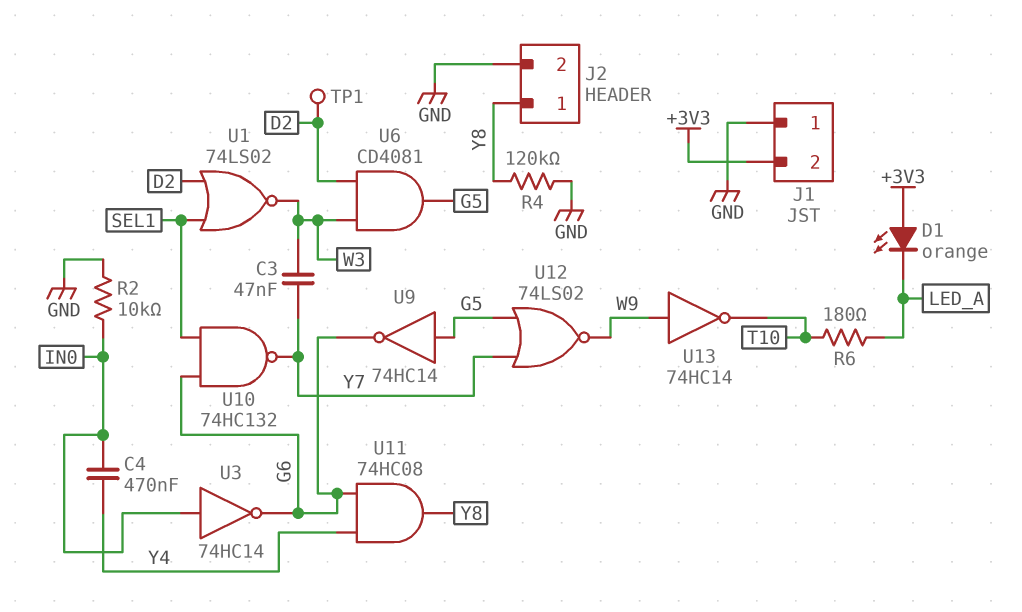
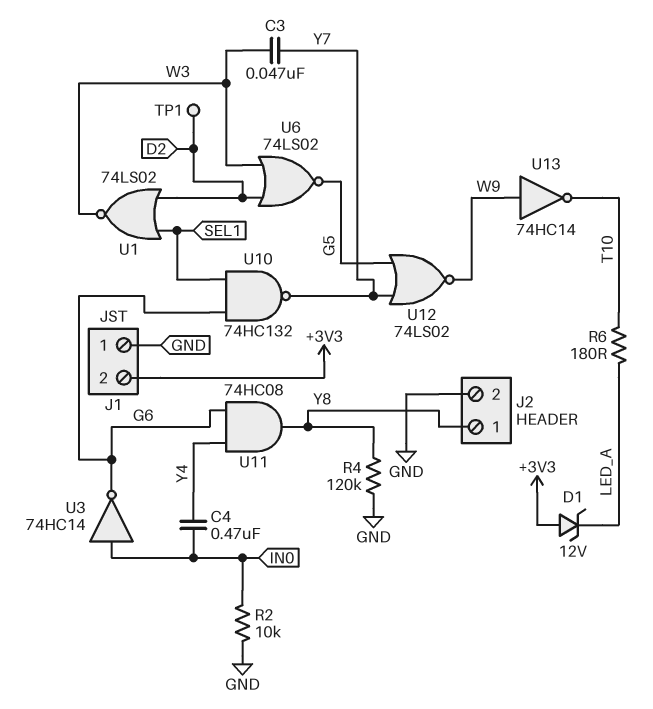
D1: LED orange (A +3V3, K LED_A) -> zener 12V (A +3V3, K LED_A)
U6: AND CD4081 (in D2, in W3, out G5) -> NOR 74LS02 (in D2, in W3, out G5)
U9: NOT 74HC14 (in G5, out G6) -> none

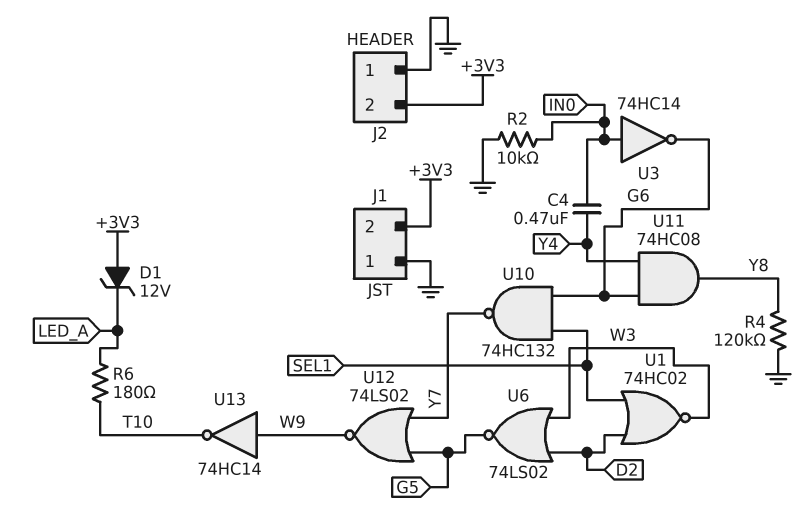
C3: 47nF (W3, Y7) -> none
J2 pin 1: Y8 -> GND
J2 pin 2: GND -> +3V3
TP1: test point (D2) -> none
U1: NOR 74LS02 (in D2, in SEL1, out W3) -> NOR 74HC02 (in D2, in SEL1, out W3)

